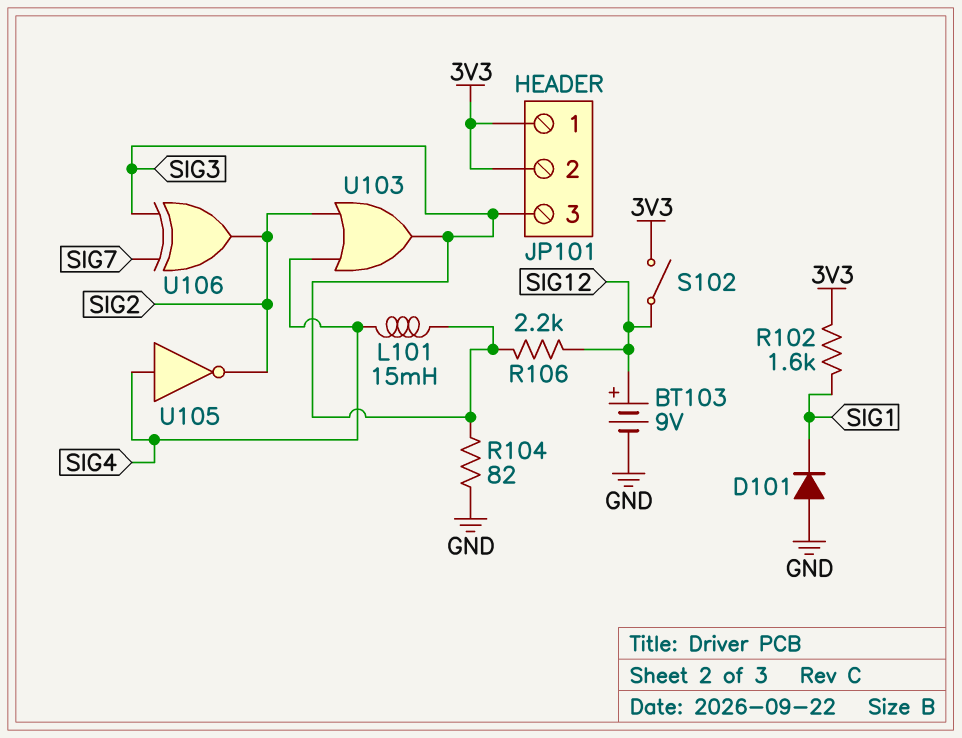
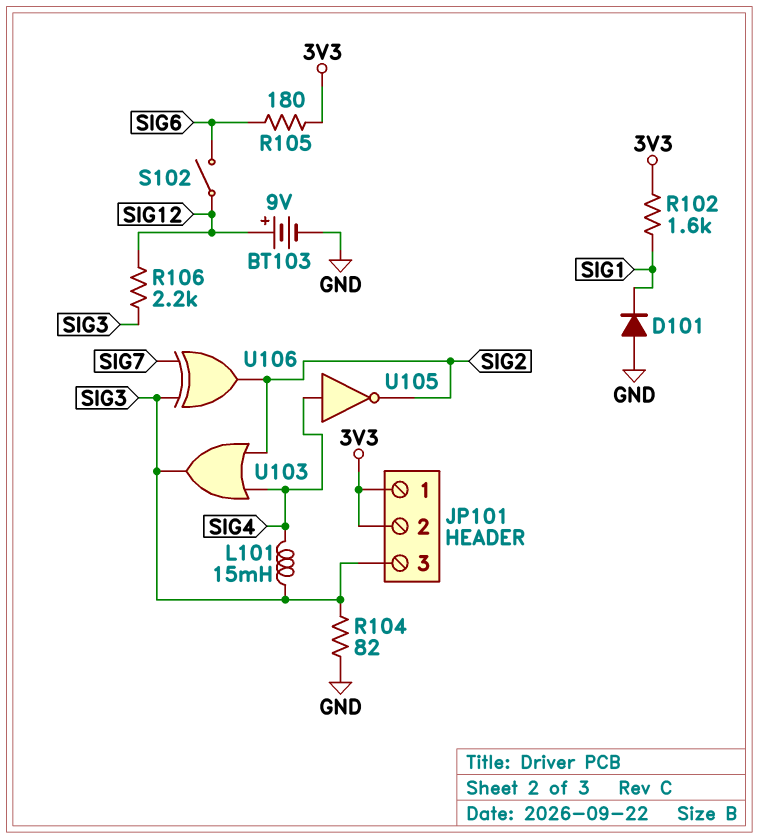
R105: none -> 180 (3V3, SIG6)
S102: switch (3V3, SIG12) -> switch (SIG6, SIG12)

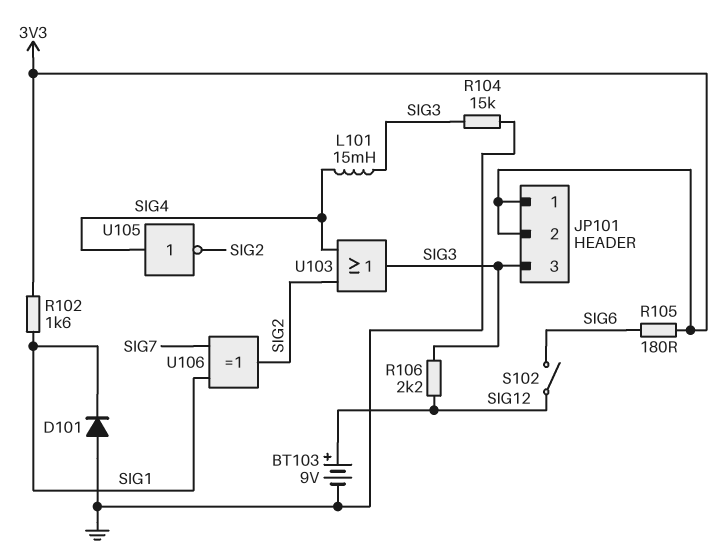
R104: 82 (GND, SIG3) -> 15k (GND, SIG3)
U106: XOR (in SIG3, in SIG7, out SIG2) -> XOR (in SIG1, in SIG7, out SIG2)

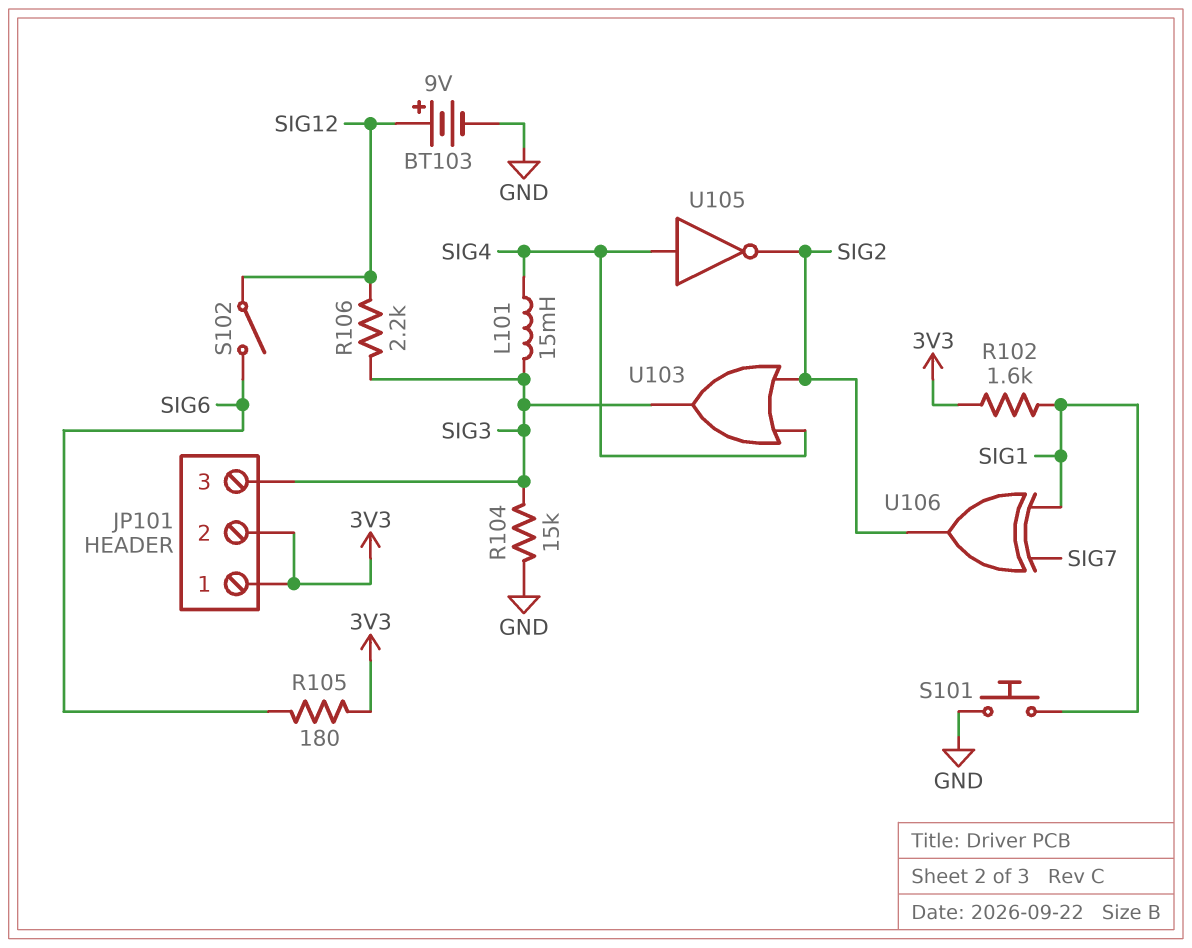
D101: diode (A GND, K SIG1) -> none
S101: none -> button (GND, SIG1)

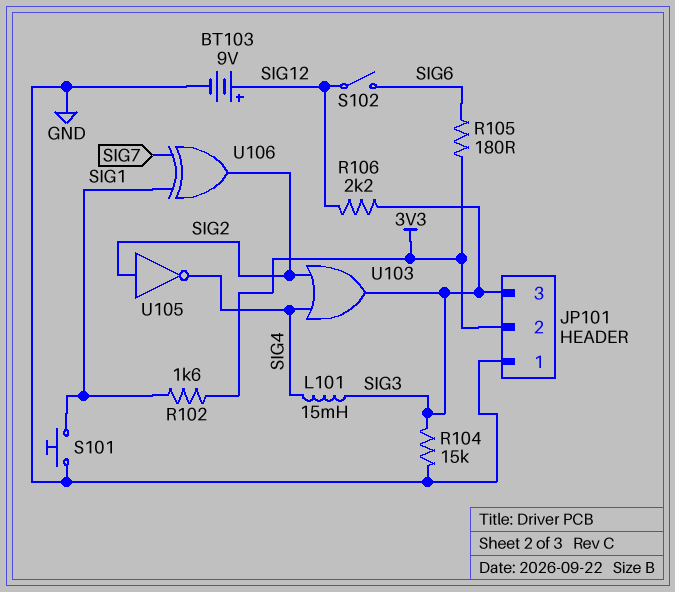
JP101 pin 1: 3V3 -> GND
U105: NOT (in SIG4, out SIG2) -> NOT (in SIG2, out SIG4)

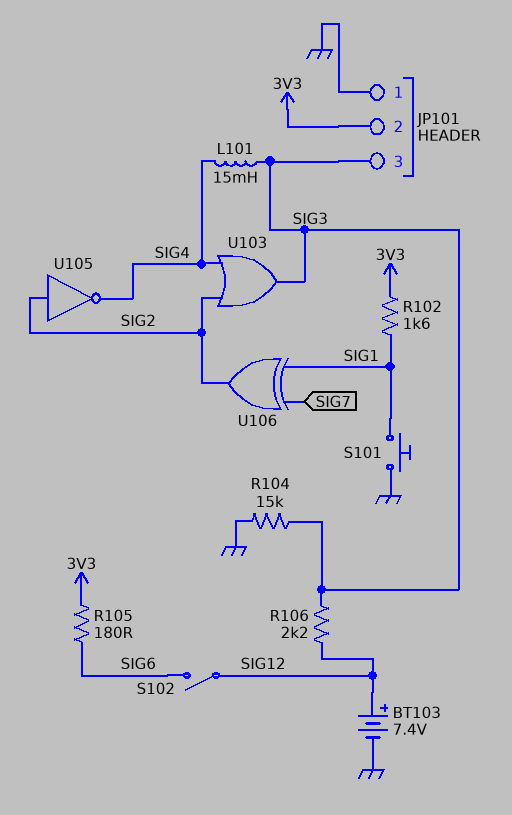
BT103: 9V (plus SIG12, minus GND) -> 7.4V (plus SIG12, minus GND)

